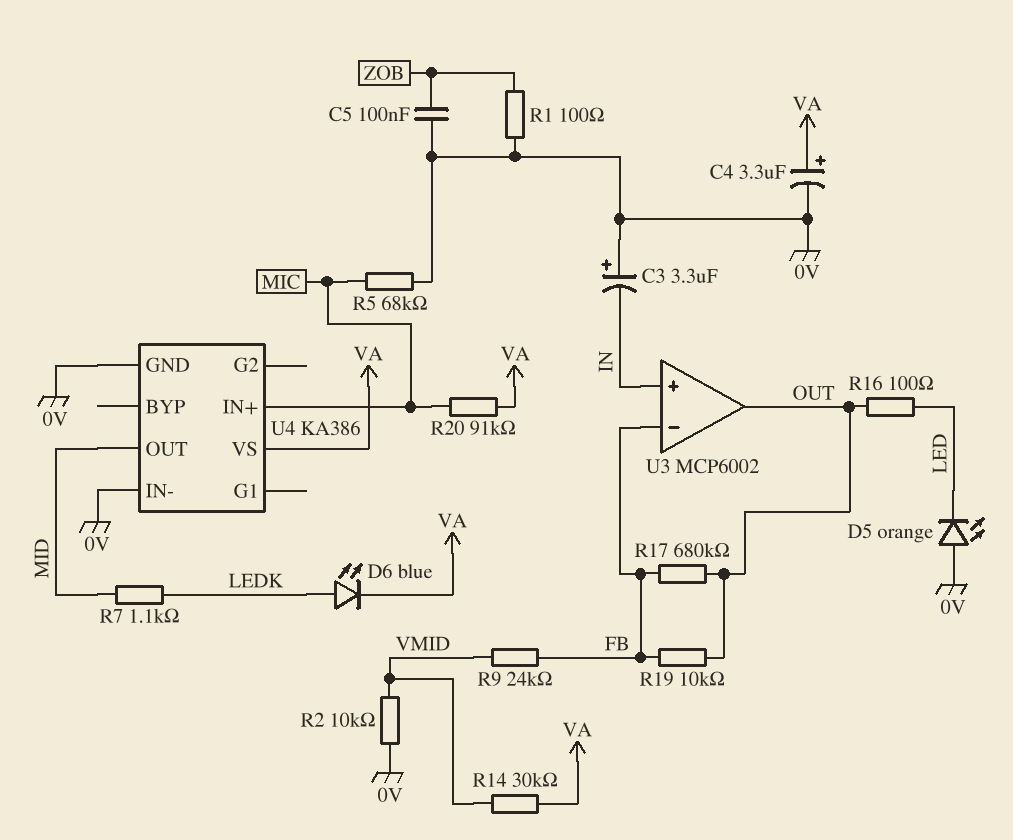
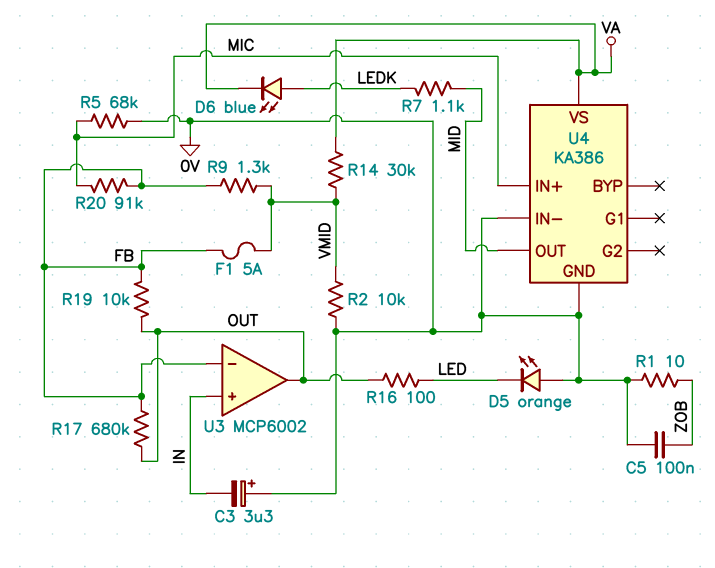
C4: 3.3uF (plus VA, minus 0V) -> none
F1: none -> 5A (FB, VMID)
R1: 100 (0V, ZOB) -> 10 (0V, ZOB)
R9: 24k (FB, VMID) -> 1.3k (FB, VMID)
R20: 91k (MIC, VA) -> 91k (FB, MIC)

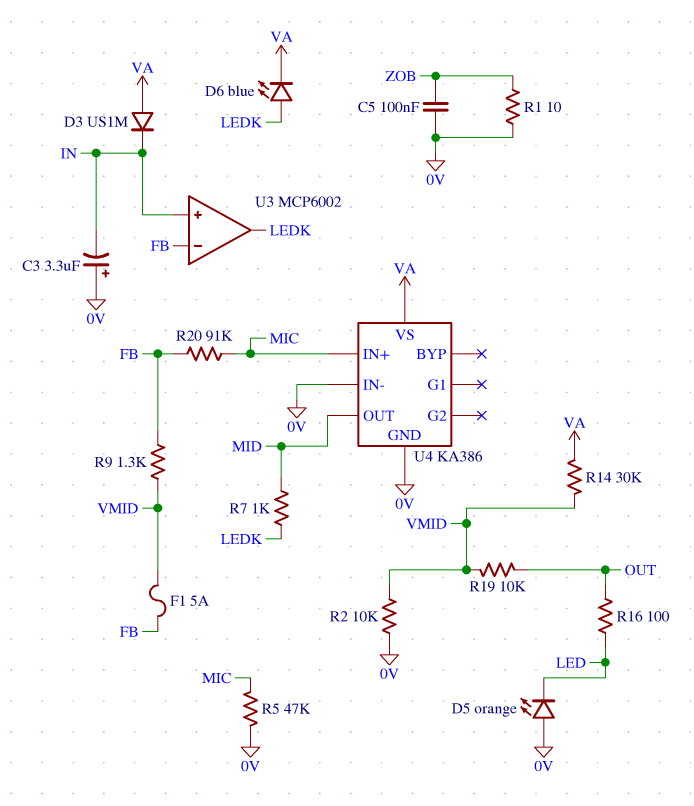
D3: none -> diode US1M (A VA, K IN)
R5: 68k (0V, MIC) -> 47k (0V, MIC)
R7: 1.1k (LEDK, MID) -> 1k (LEDK, MID)
R17: 680k (FB, OUT) -> none
R19: 10k (FB, OUT) -> 10k (OUT, VMID)
U3 pin out: OUT -> LEDK

